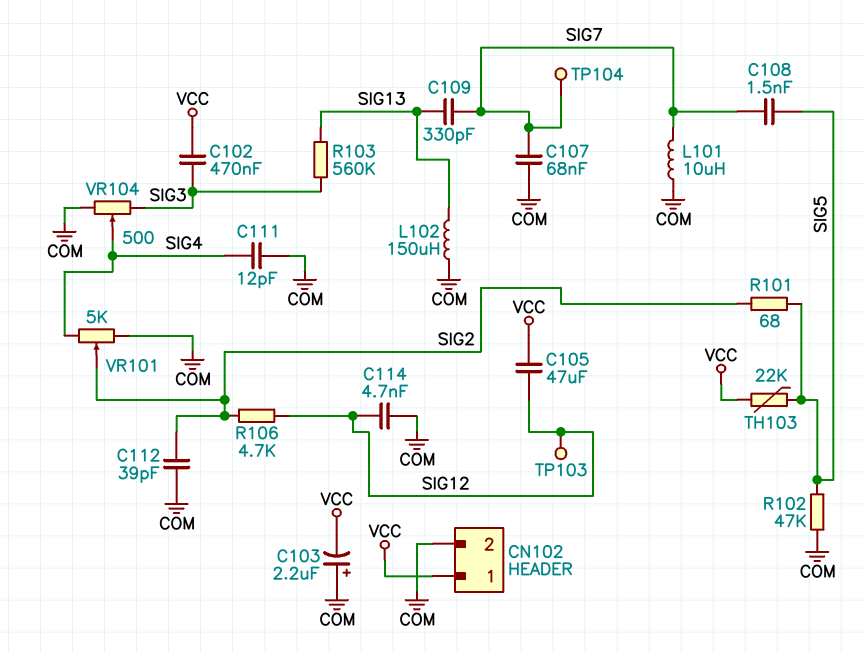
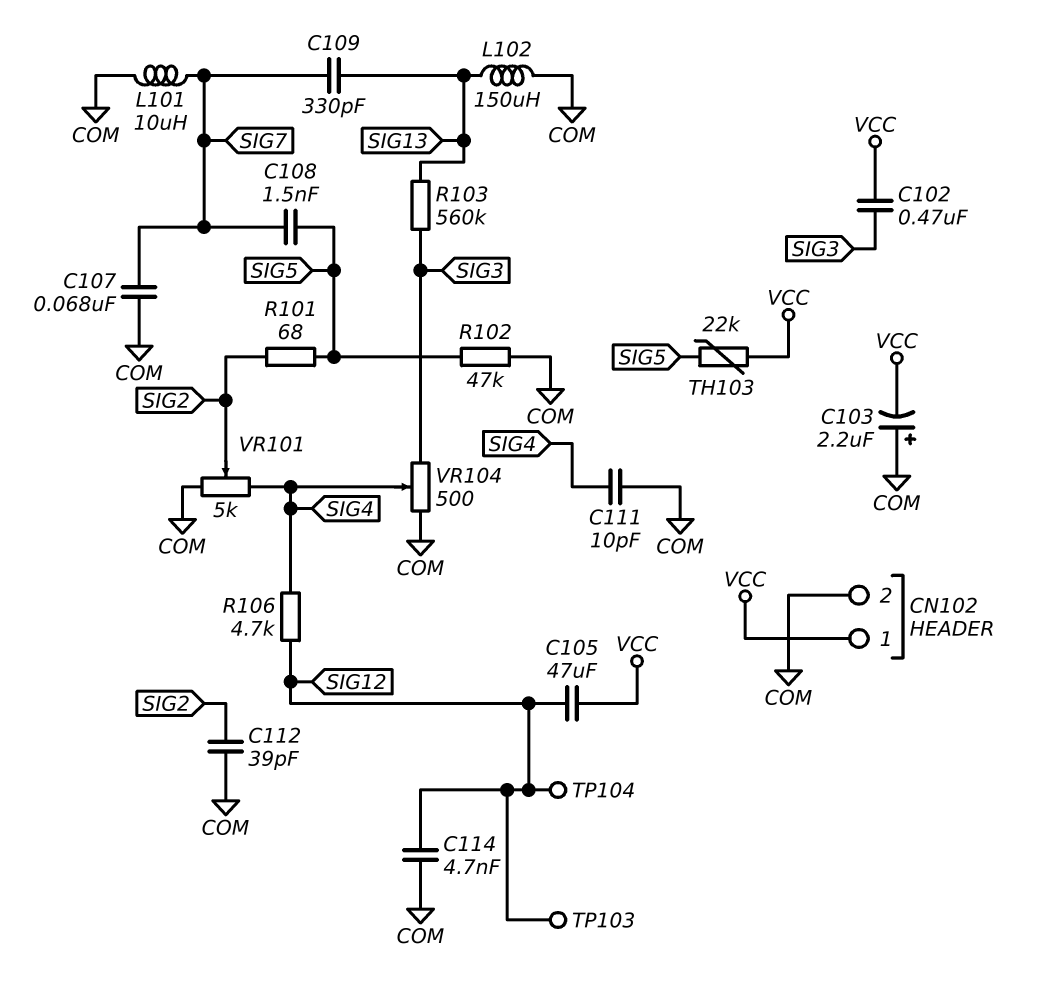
C111: 12pF (COM, SIG4) -> 10pF (COM, SIG4)
R106: 4.7k (SIG2, SIG12) -> 4.7k (SIG4, SIG12)
TP104: test point (SIG7) -> test point (SIG12)

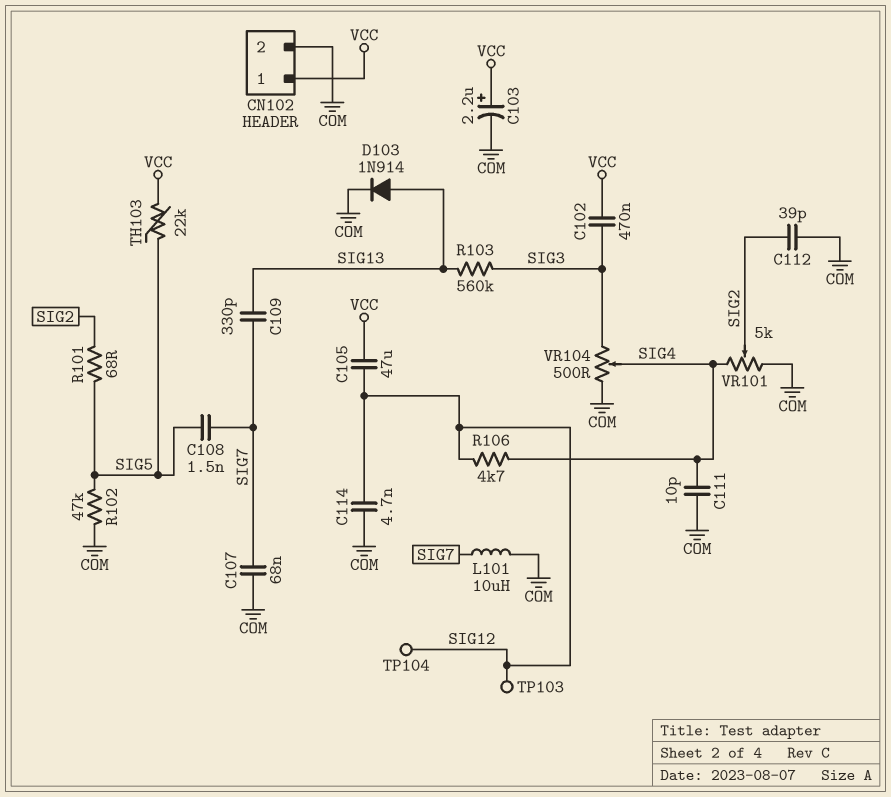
C103: 2.2uF (plus COM, minus VCC) -> 2.2uF (plus VCC, minus COM)
D103: none -> diode 1N914 (A SIG13, K COM)
L102: 150uH (COM, SIG13) -> none

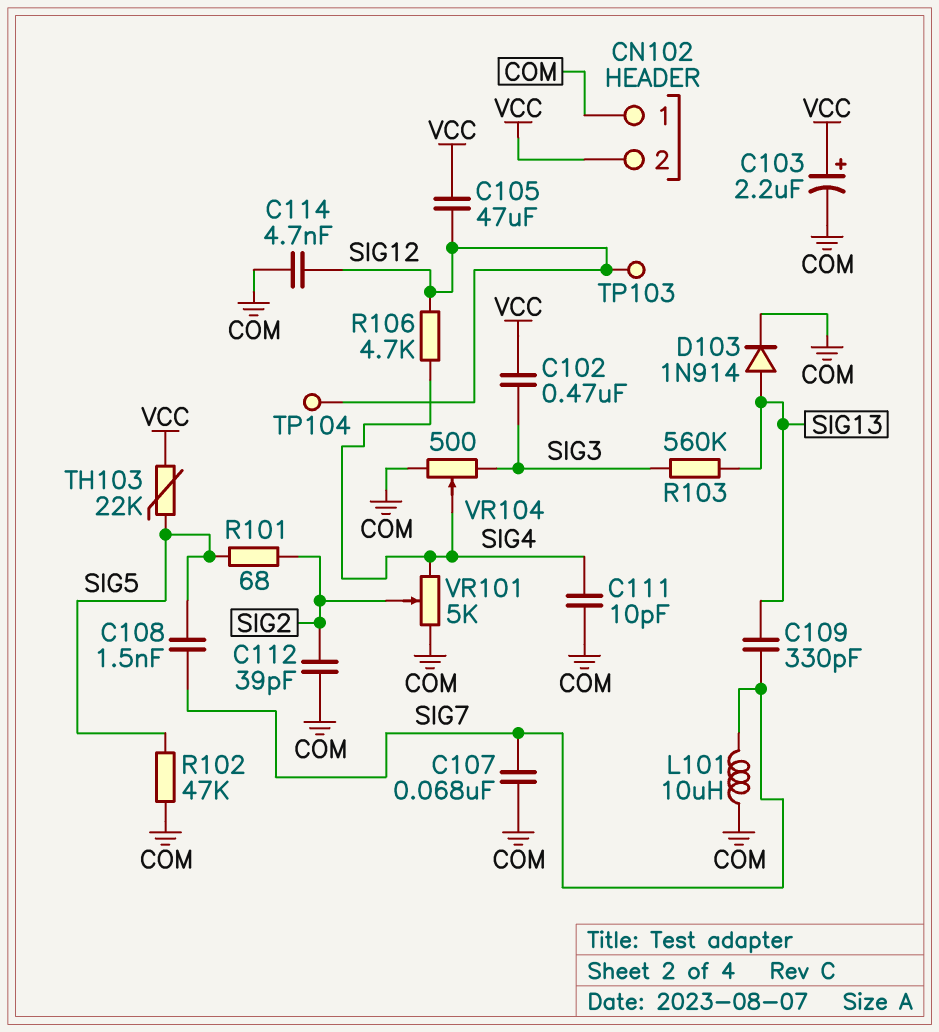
CN102 pin 1: VCC -> COM
CN102 pin 2: COM -> VCC

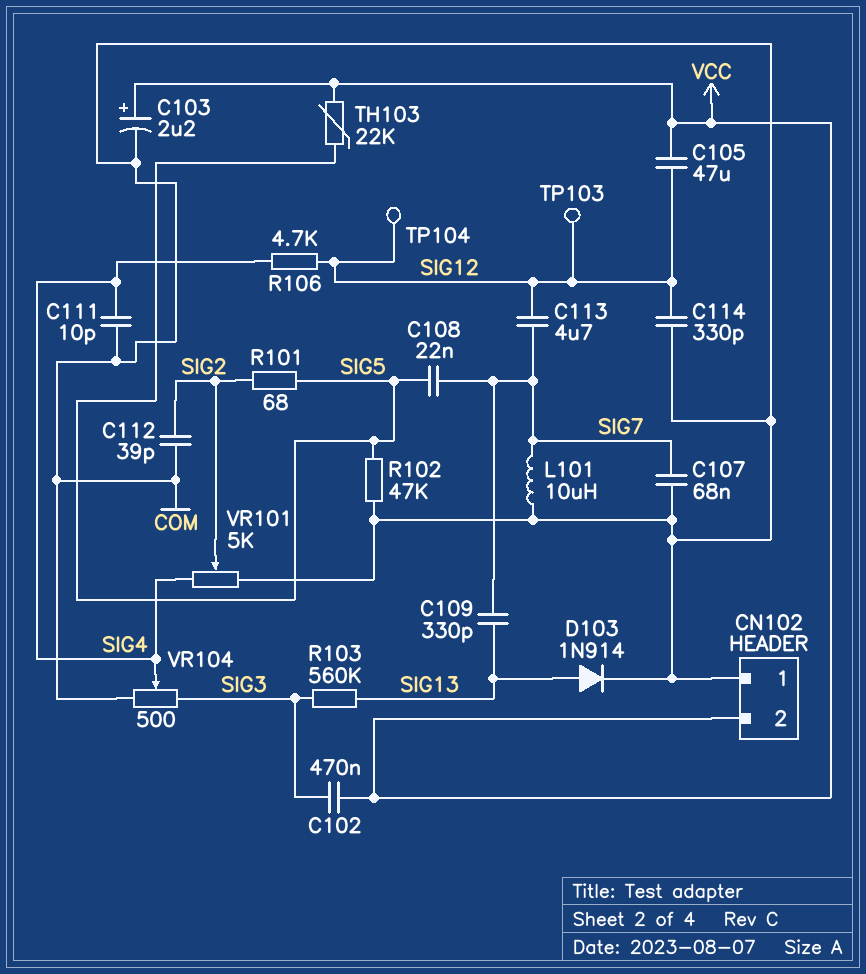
C108: 1.5nF (SIG5, SIG7) -> 22nF (SIG5, SIG7)
C113: none -> 4.7uF (SIG7, SIG12)
C114: 4.7nF (COM, SIG12) -> 330pF (COM, SIG12)

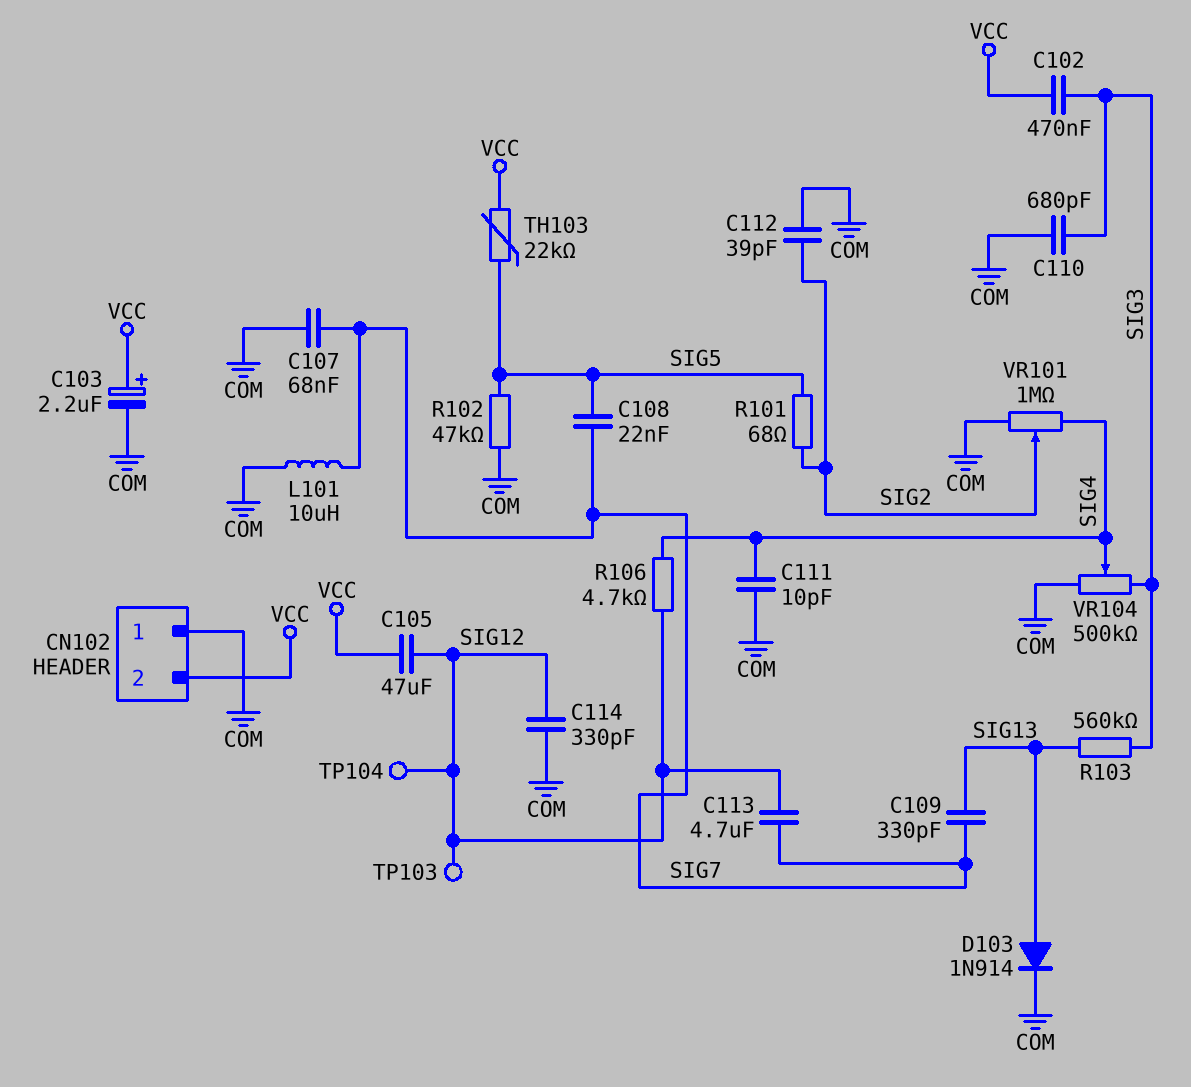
C110: none -> 680pF (COM, SIG3)
VR101: 5k (COM, SIG4, wiper SIG2) -> 1M (COM, SIG4, wiper SIG2)
VR104: 500 (COM, SIG3, wiper SIG4) -> 500k (COM, SIG3, wiper SIG4)

